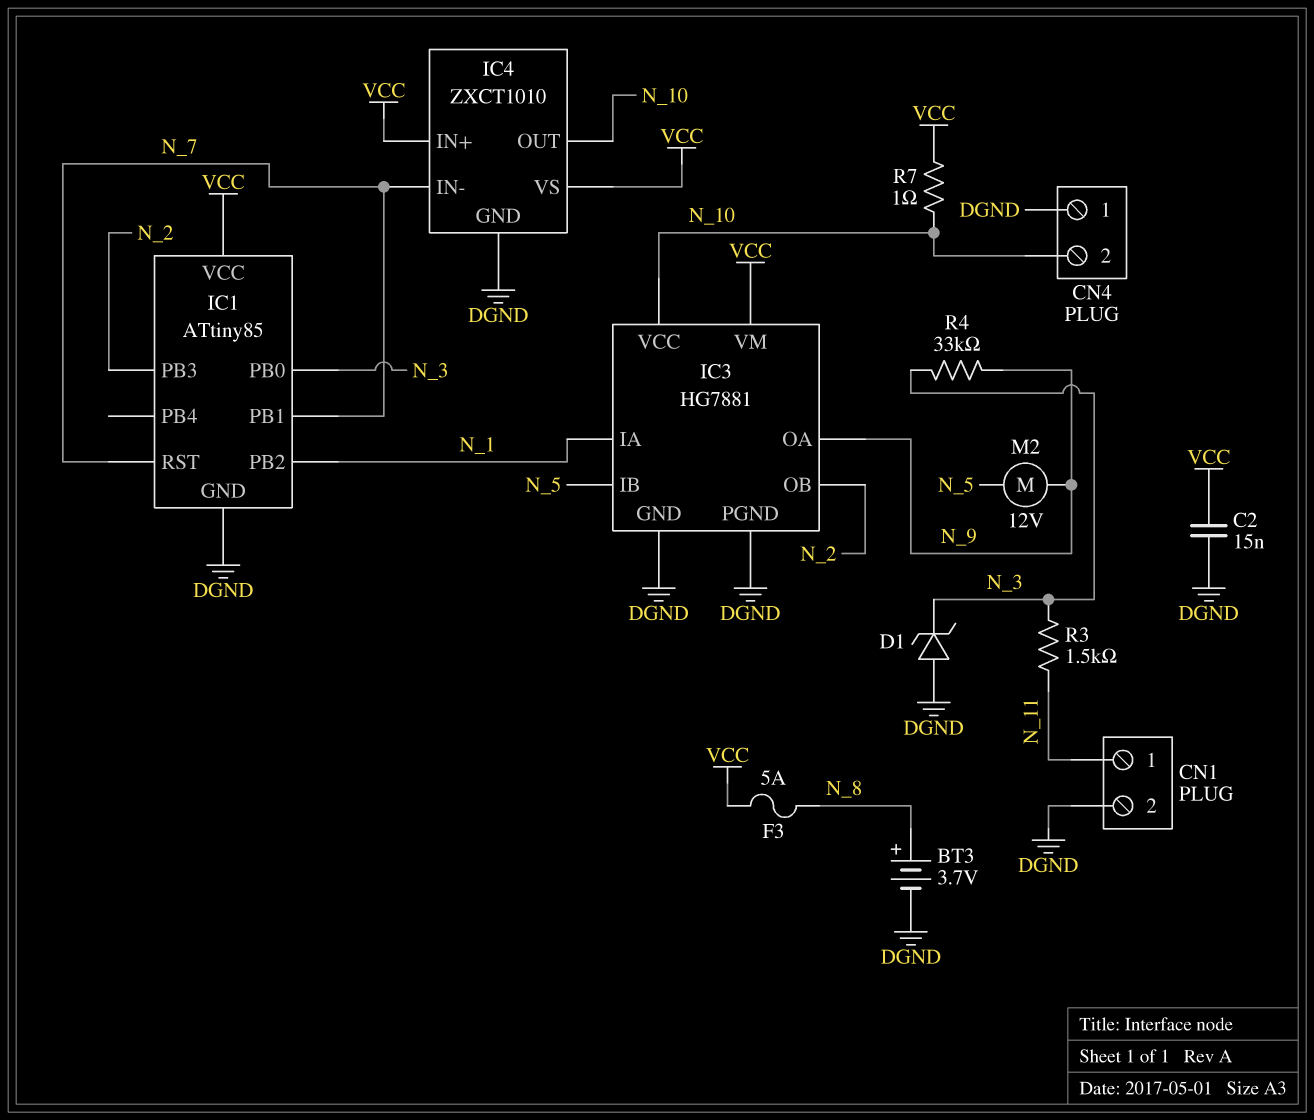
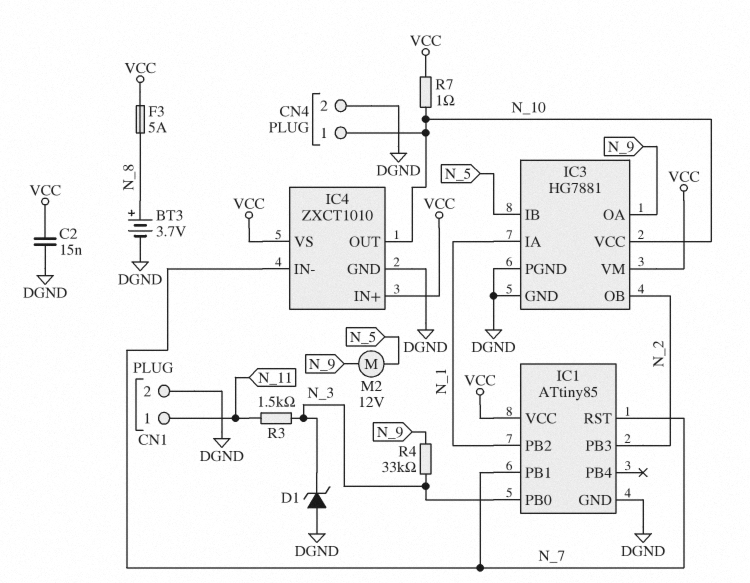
CN4 pin 1: DGND -> N_10
CN4 pin 2: N_10 -> DGND

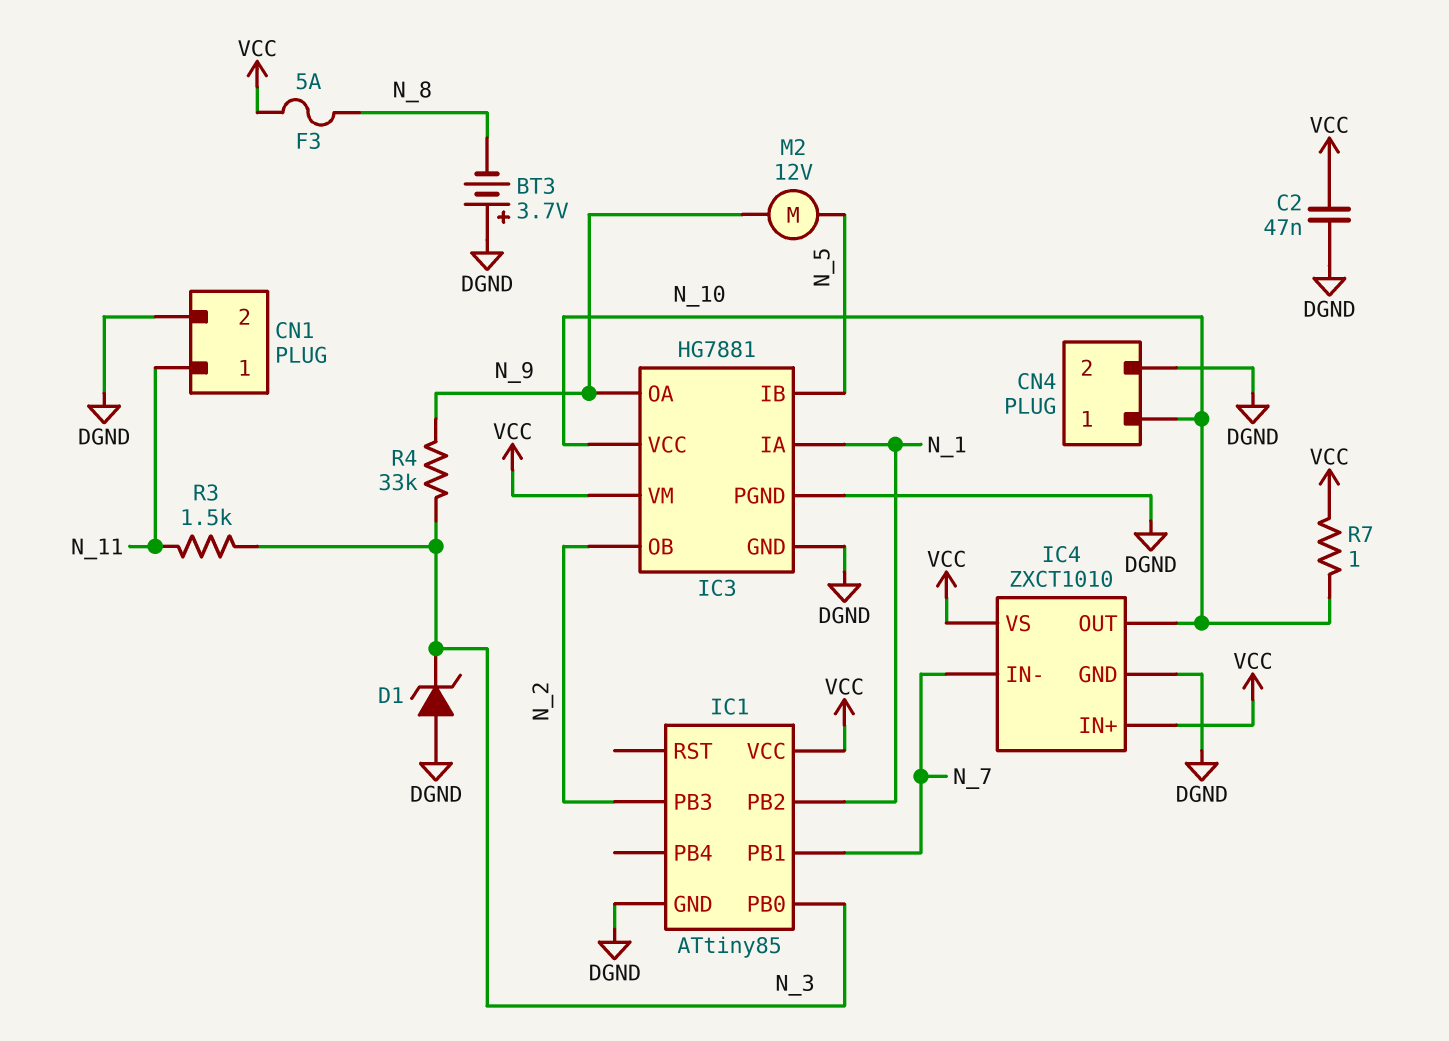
BT3: 3.7V (plus N_8, minus DGND) -> 3.7V (plus DGND, minus N_8)
C2: 15nF (DGND, VCC) -> 47nF (DGND, VCC)
IC1 pin RST: N_7 -> none

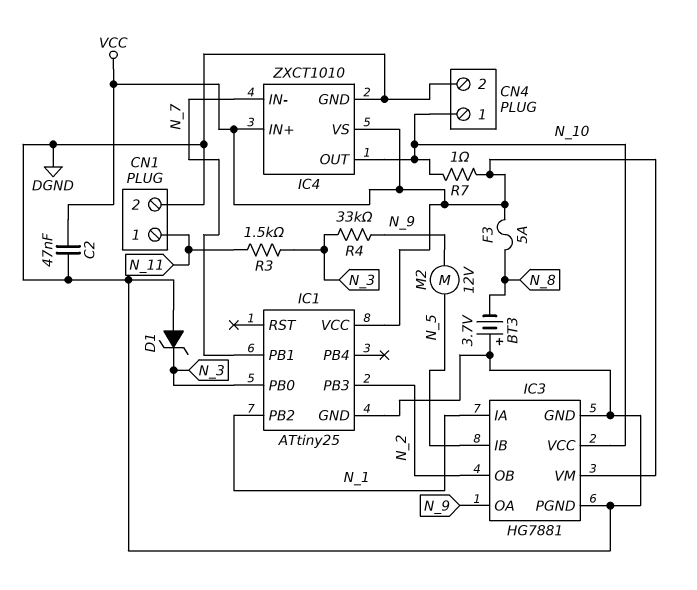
IC1: ATtiny85 -> ATtiny25

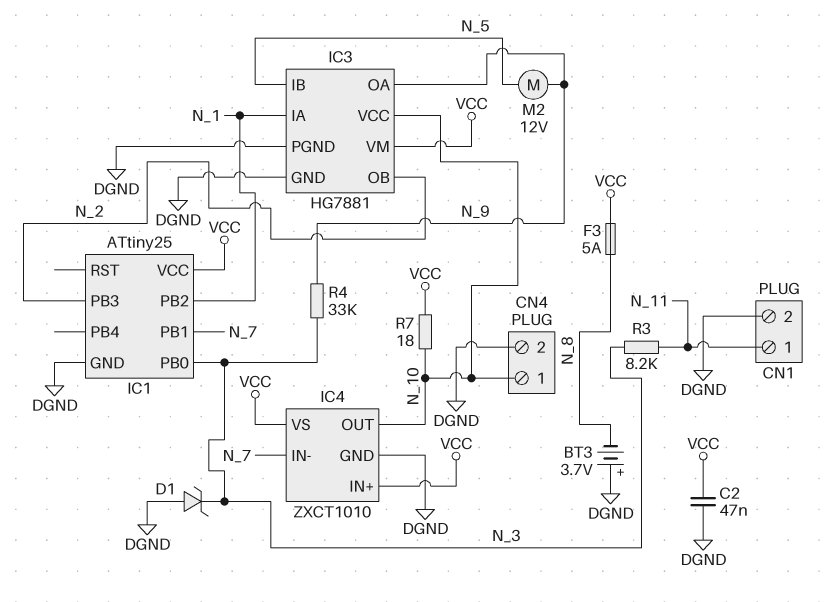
R3: 1.5k (N_3, N_11) -> 8.2k (N_3, N_11)
R7: 1 (N_10, VCC) -> 18 (N_10, VCC)

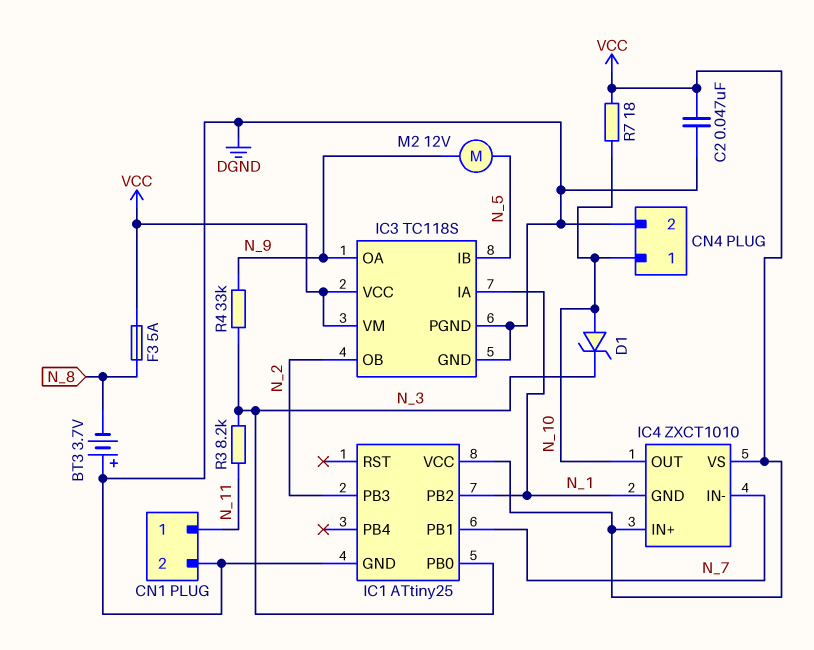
D1: zener (A DGND, K N_3) -> zener (A N_10, K N_3)
IC3: HG7881 -> TC118S
IC3 pin VCC: N_10 -> VCC
IC4 pin GND: DGND -> N_1

